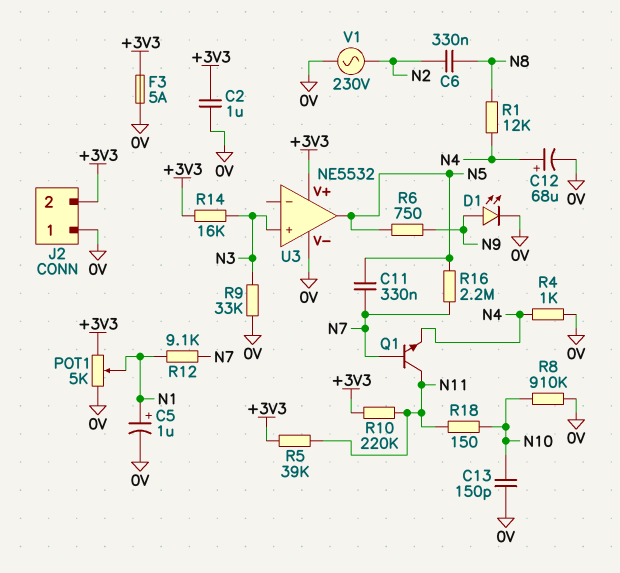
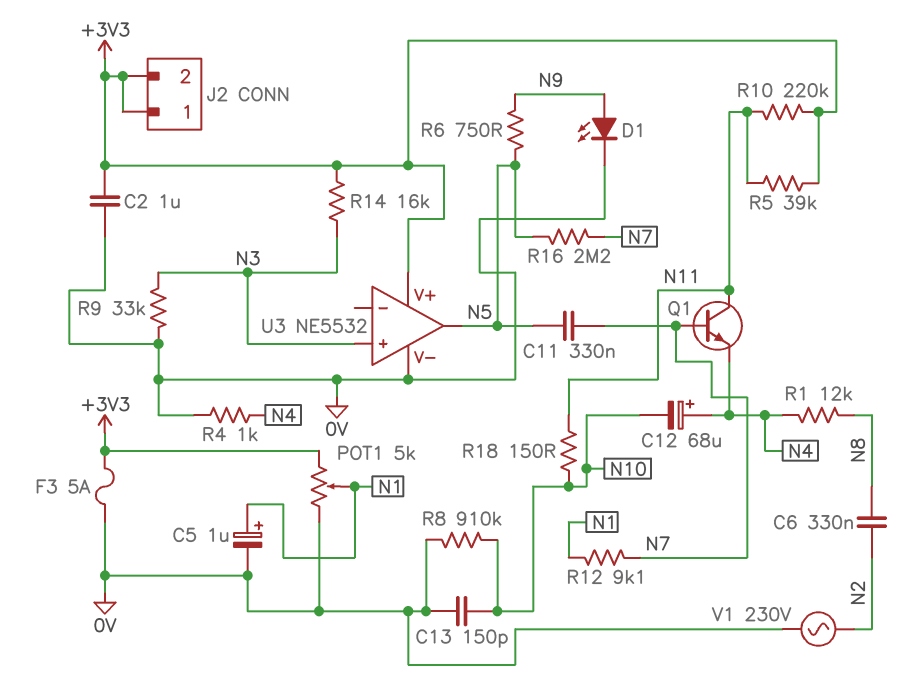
C12: 68uF (plus N4, minus 0V) -> 68uF (plus N4, minus N10)
J2 pin 1: 0V -> +3V3

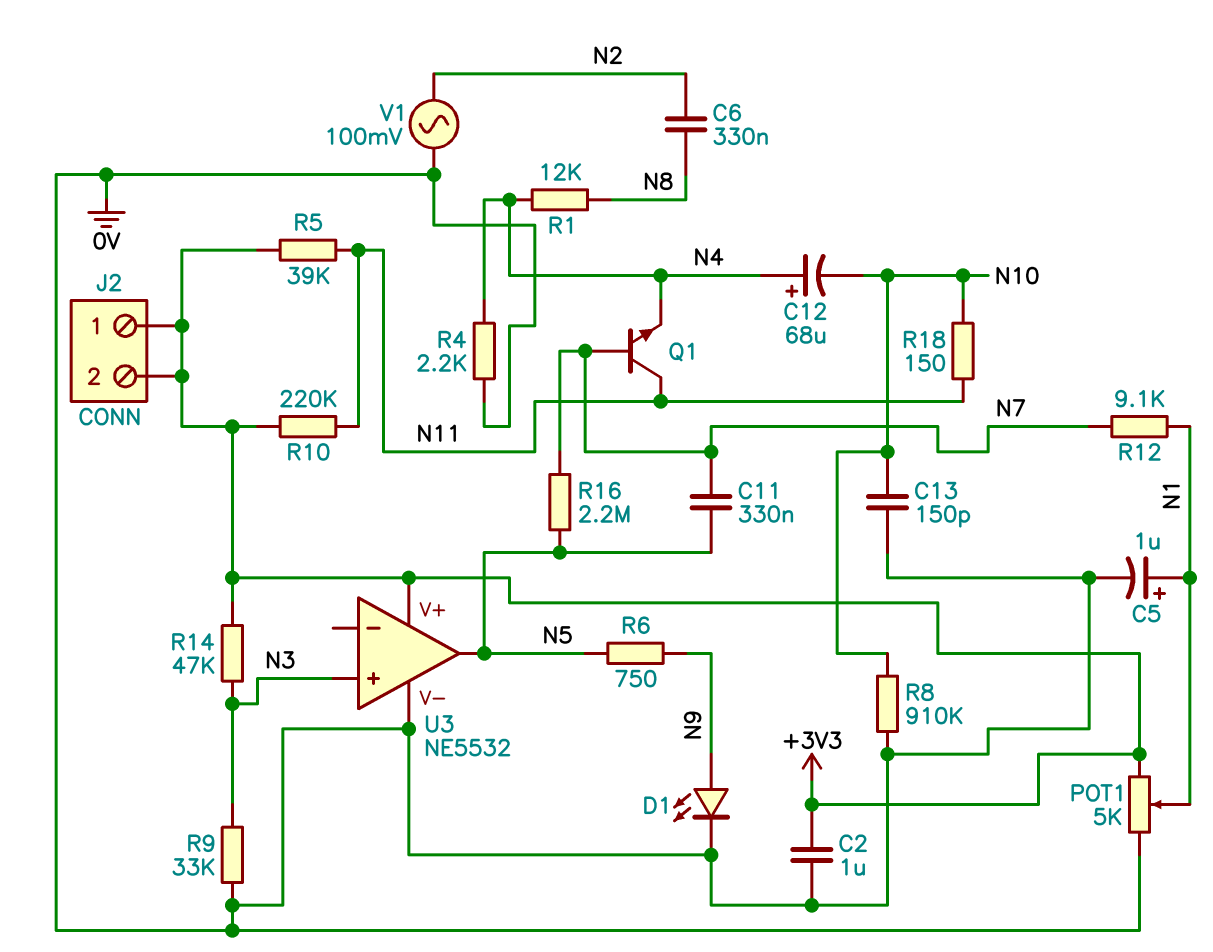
F3: 5A (+3V3, 0V) -> none
R4: 1k (0V, N4) -> 2.2k (0V, N4)
R14: 16k (+3V3, N3) -> 47k (+3V3, N3)
V1: AC 230V (0V, N2) -> AC 100mV (0V, N2)

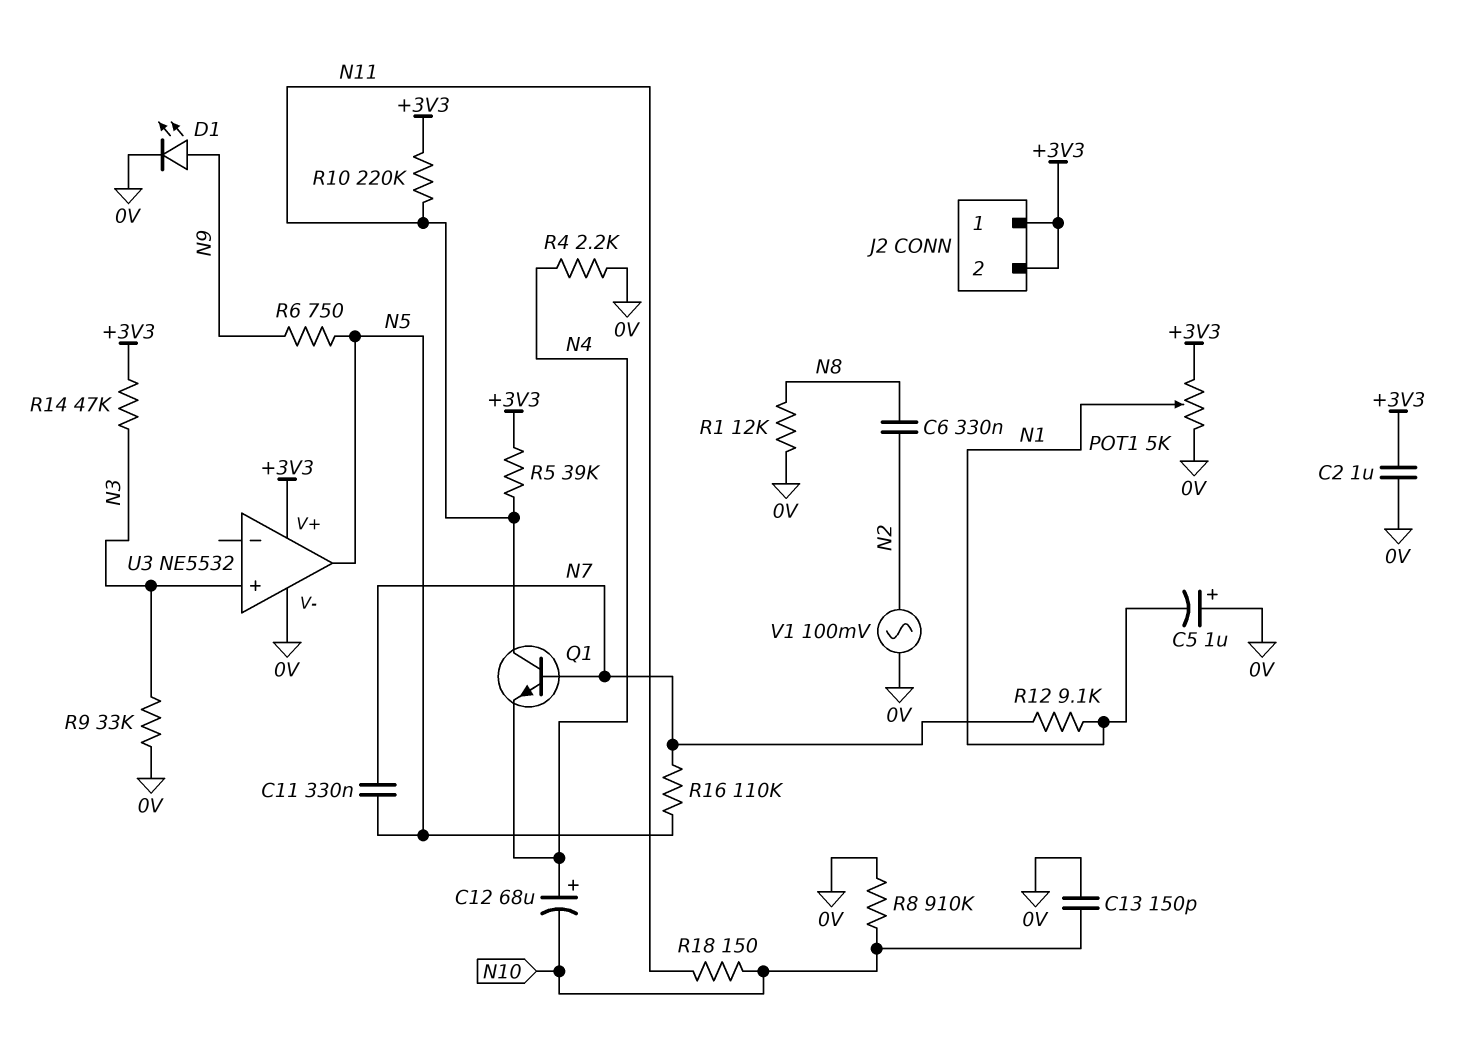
C5: 1uF (plus N1, minus 0V) -> 1uF (plus 0V, minus N1)
R1: 12k (N4, N8) -> 12k (0V, N8)
R16: 2.2M (N5, N7) -> 110k (N5, N7)

